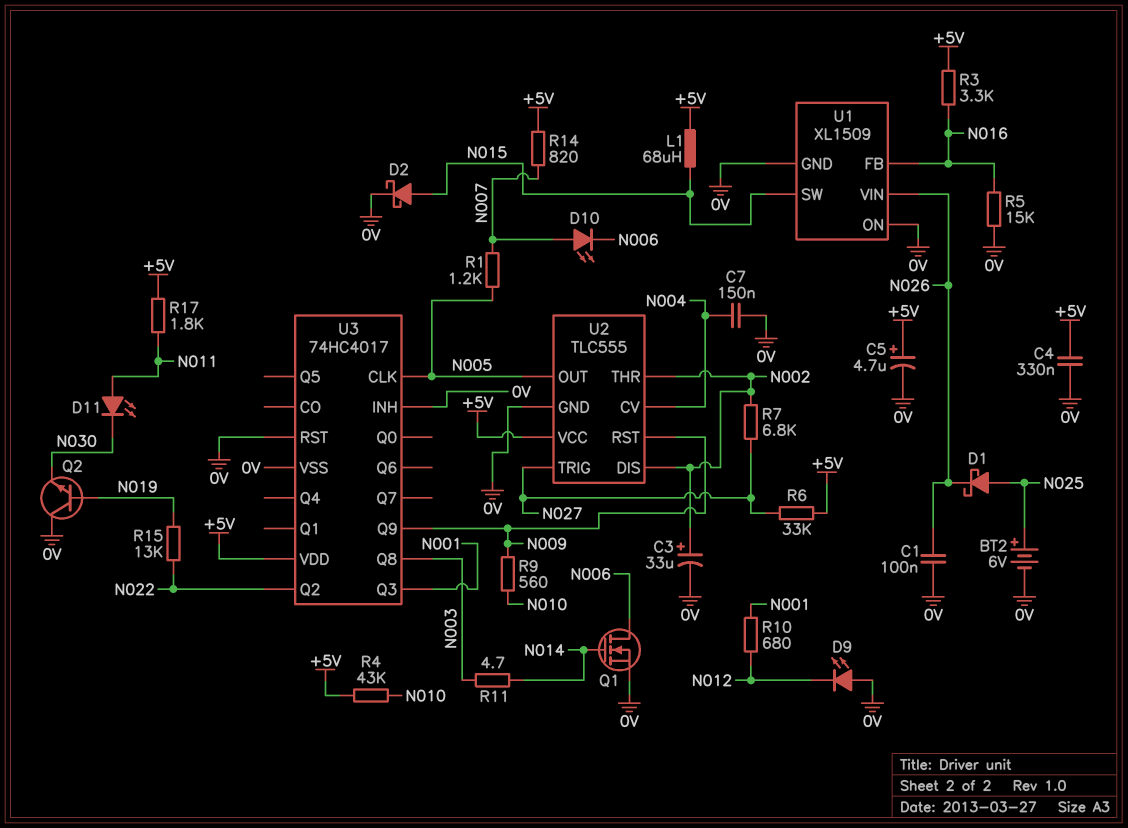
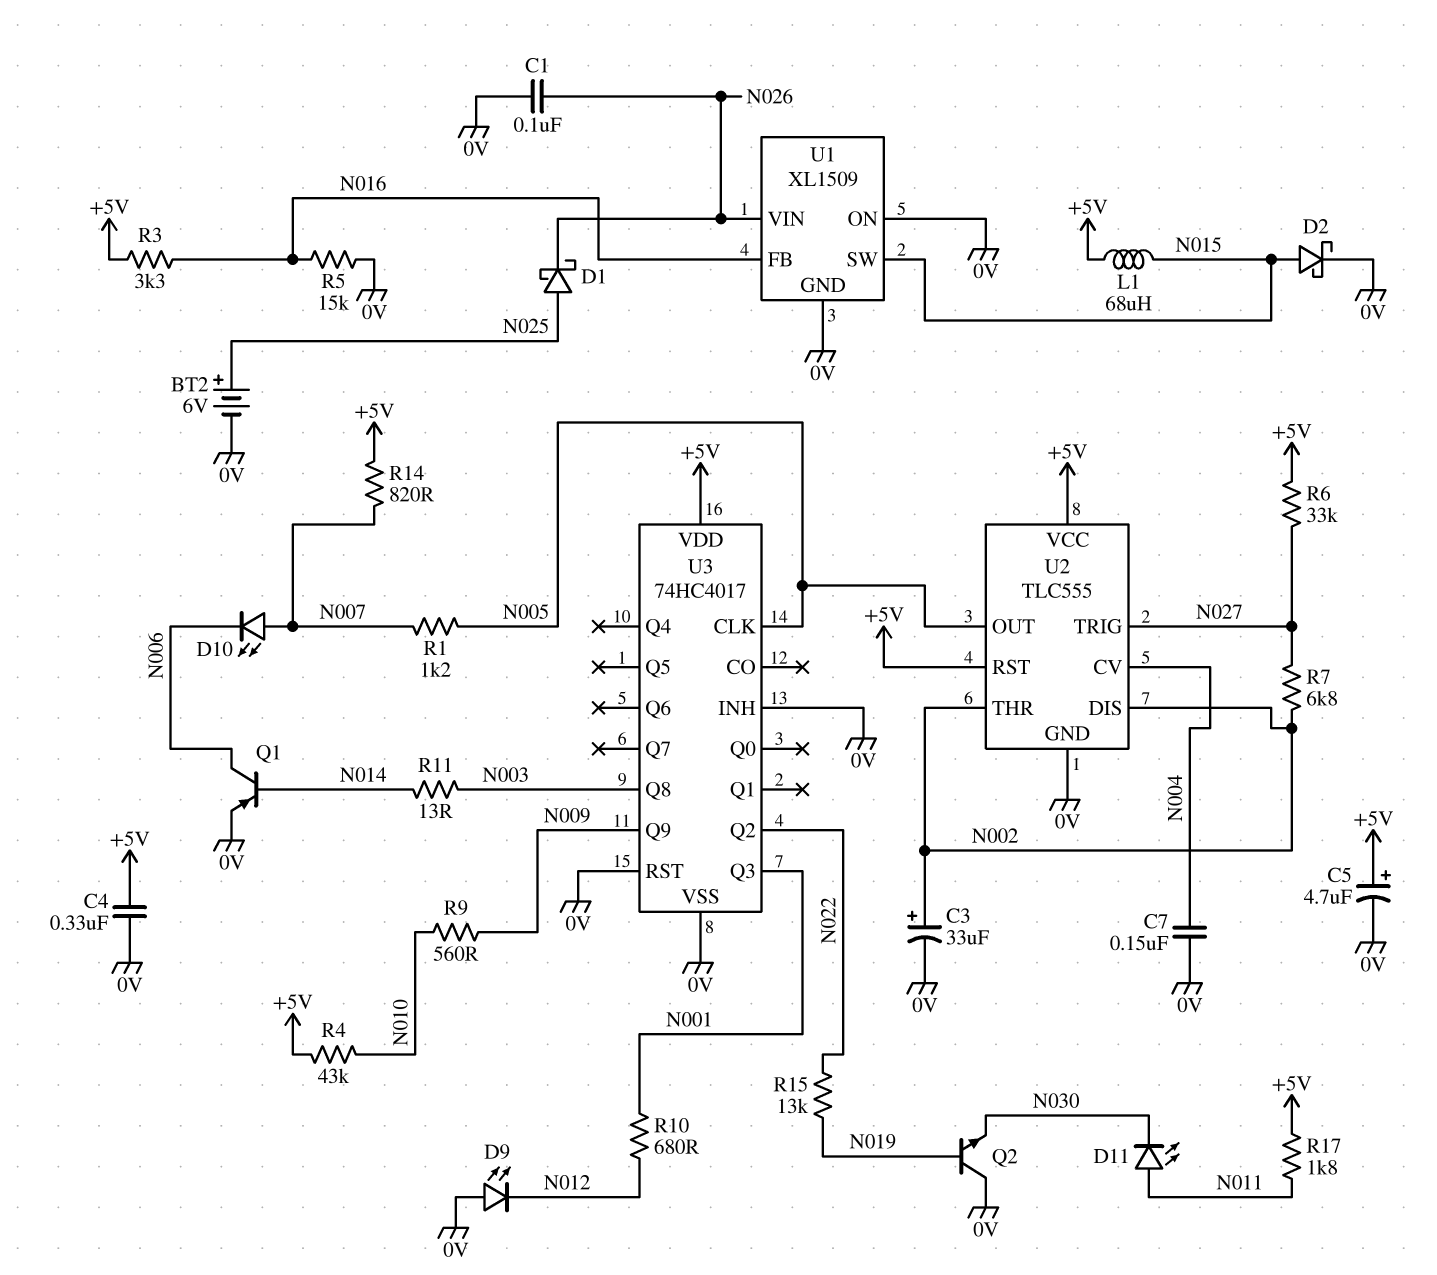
Q1: NMOS (G N014, D N006, S 0V) -> PNP (B N014, C N006, E 0V)
R11: 4.7 (N003, N014) -> 13 (N003, N014)
U2 pin RST: N009 -> +5V

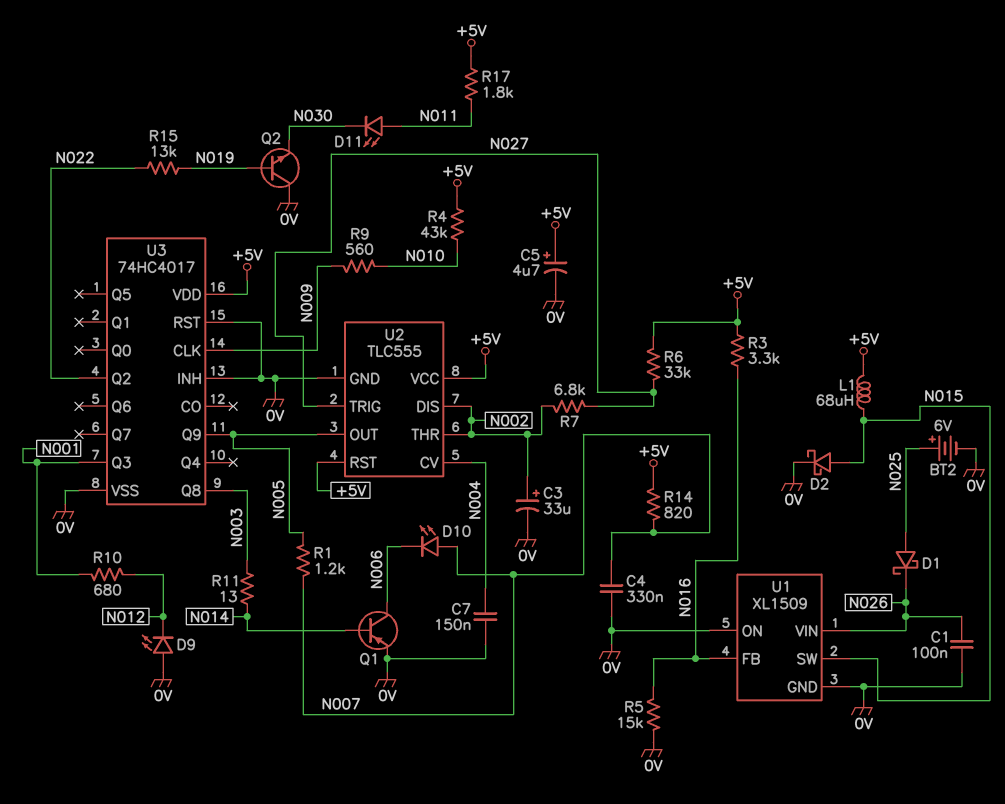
C4: 330nF (+5V, 0V) -> 330nF (0V, N007)
U3 pin CLK: N005 -> N009
U3 pin Q9: N009 -> N005

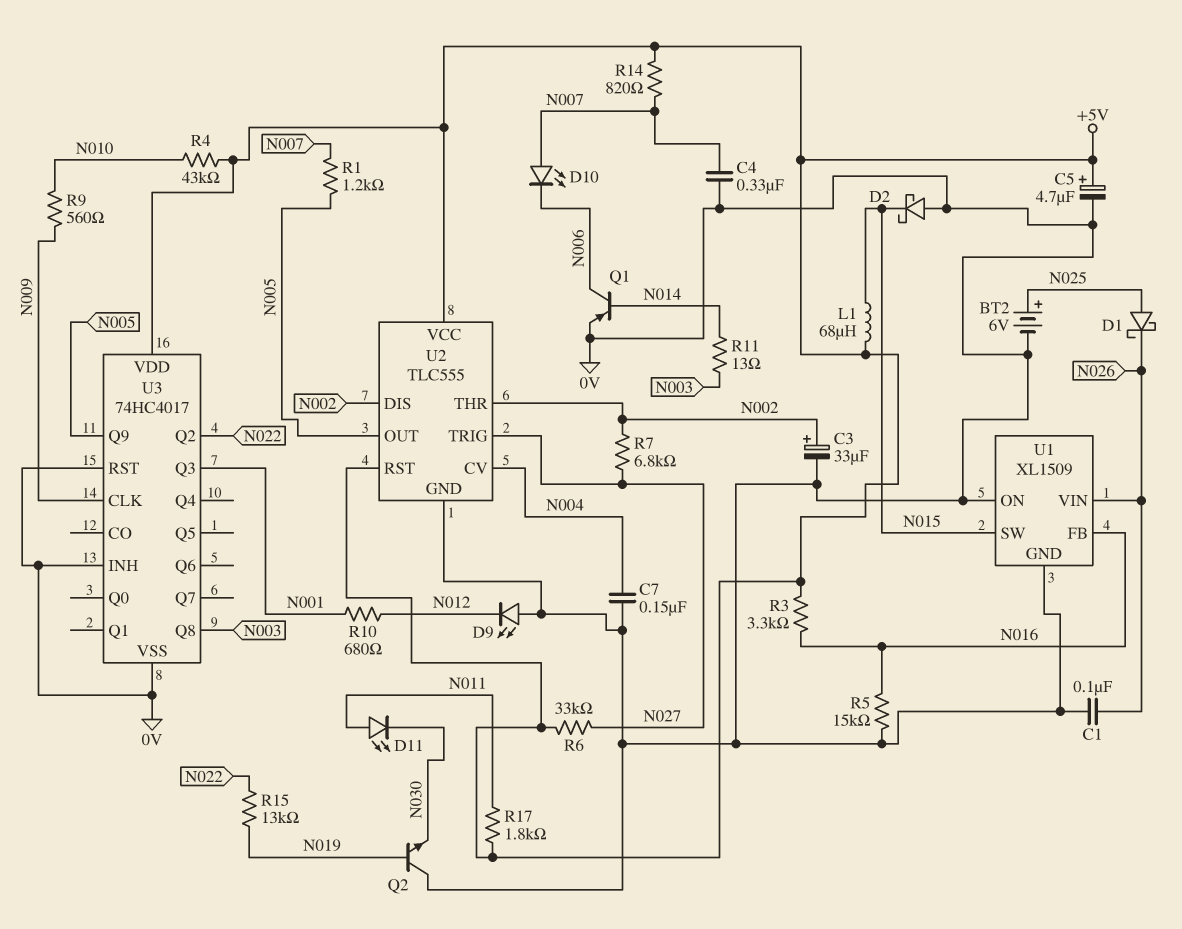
D2: schottky (A N015, K 0V) -> schottky (A 0V, K N015)

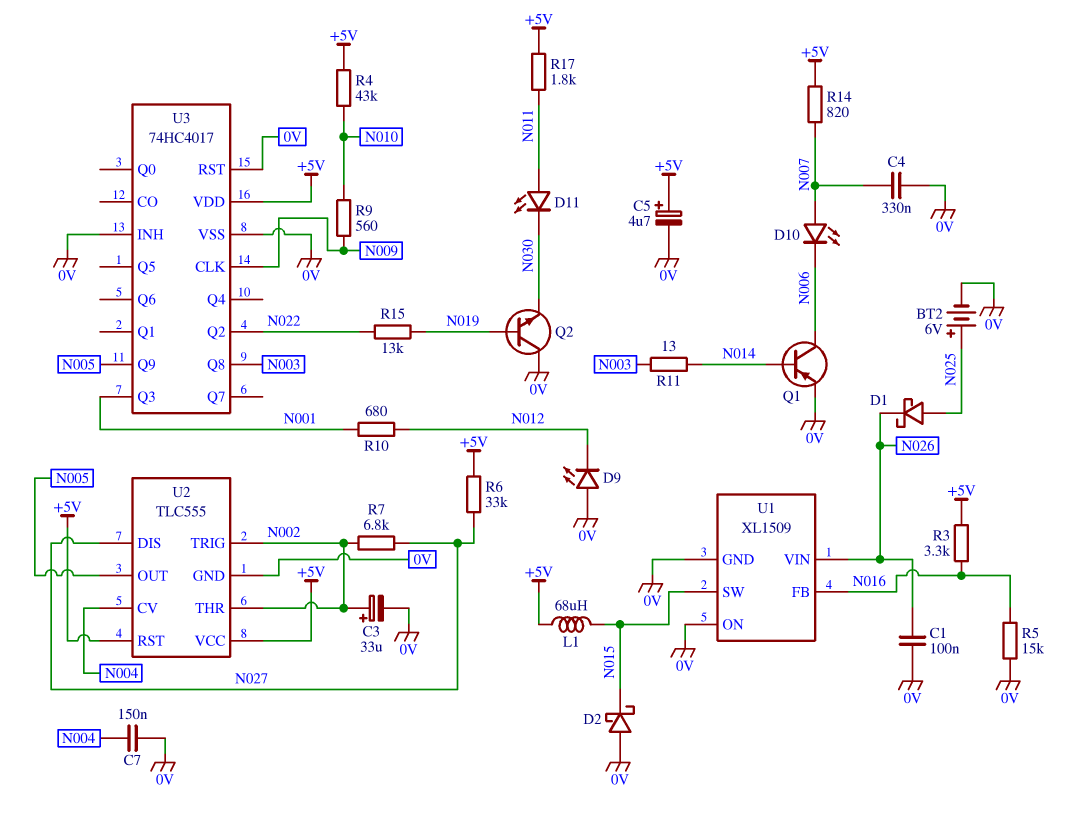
R1: 1.2k (N005, N007) -> none
U2 pin DIS: N002 -> N027
U2 pin TRIG: N027 -> N002

